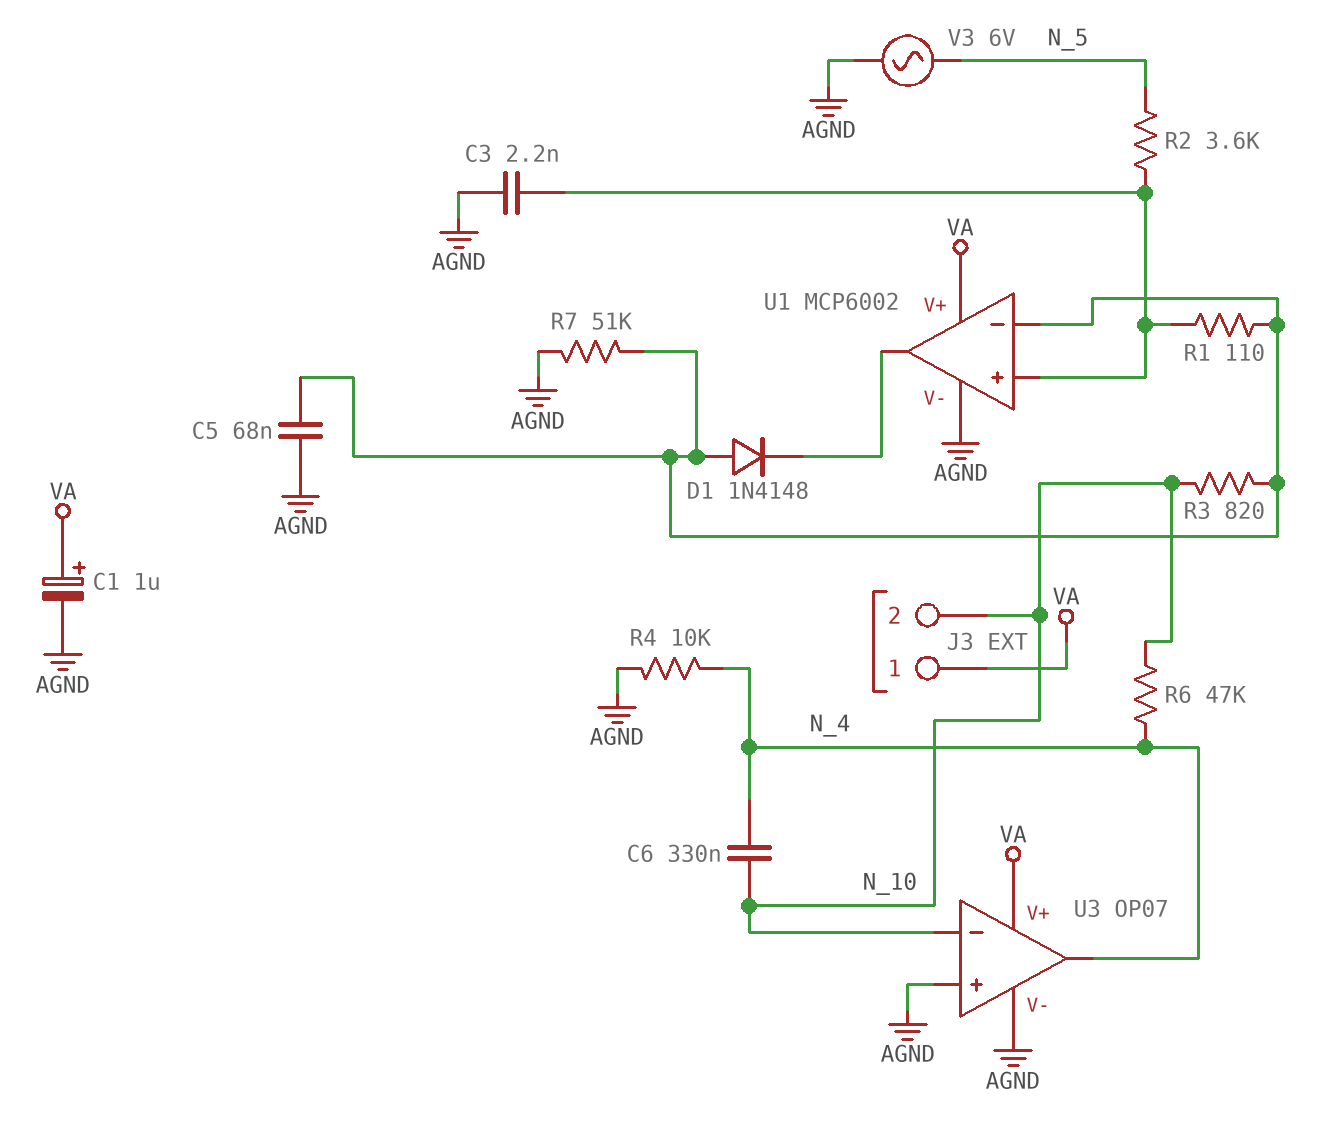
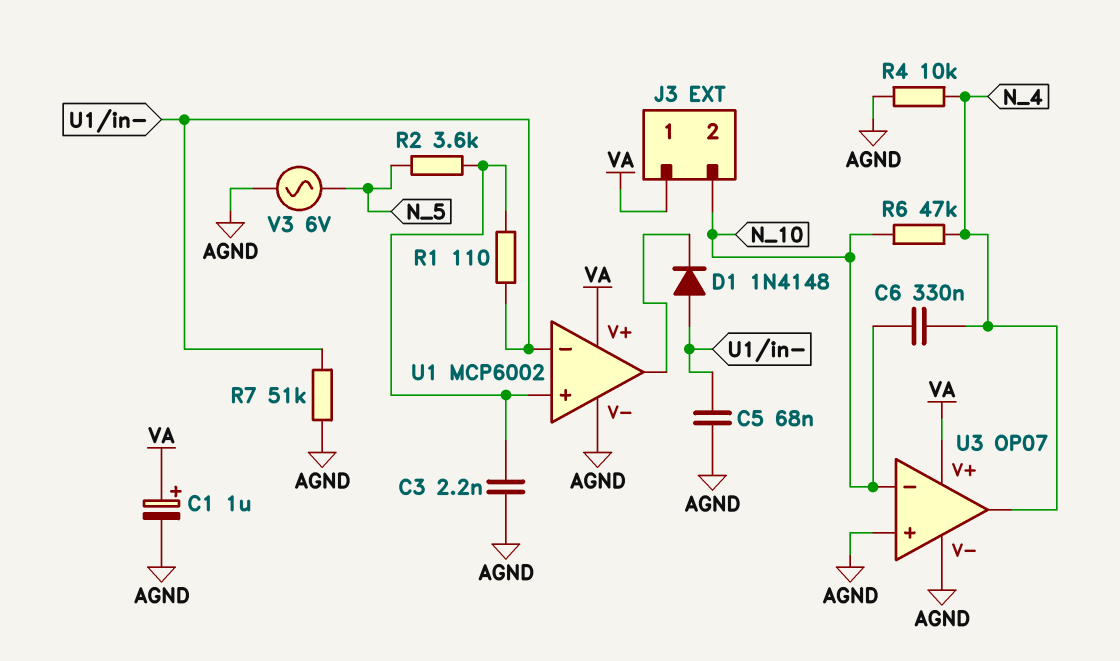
R3: 820 (N_10, U1/in-) -> none

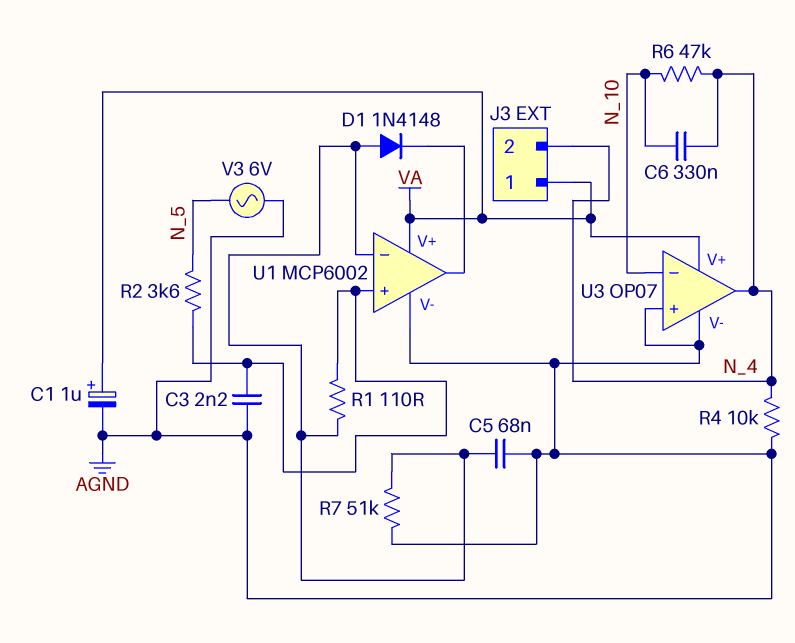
J3 pin 2: N_10 -> N_4

